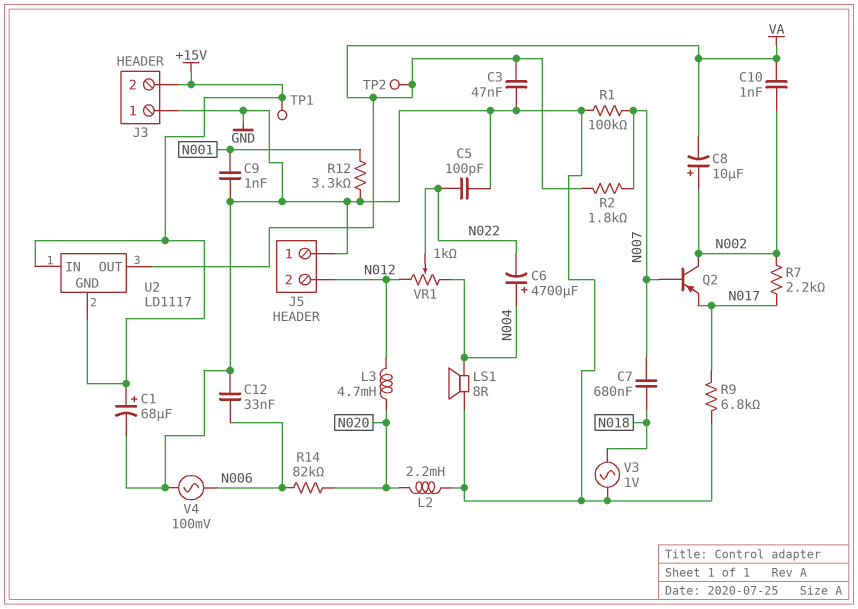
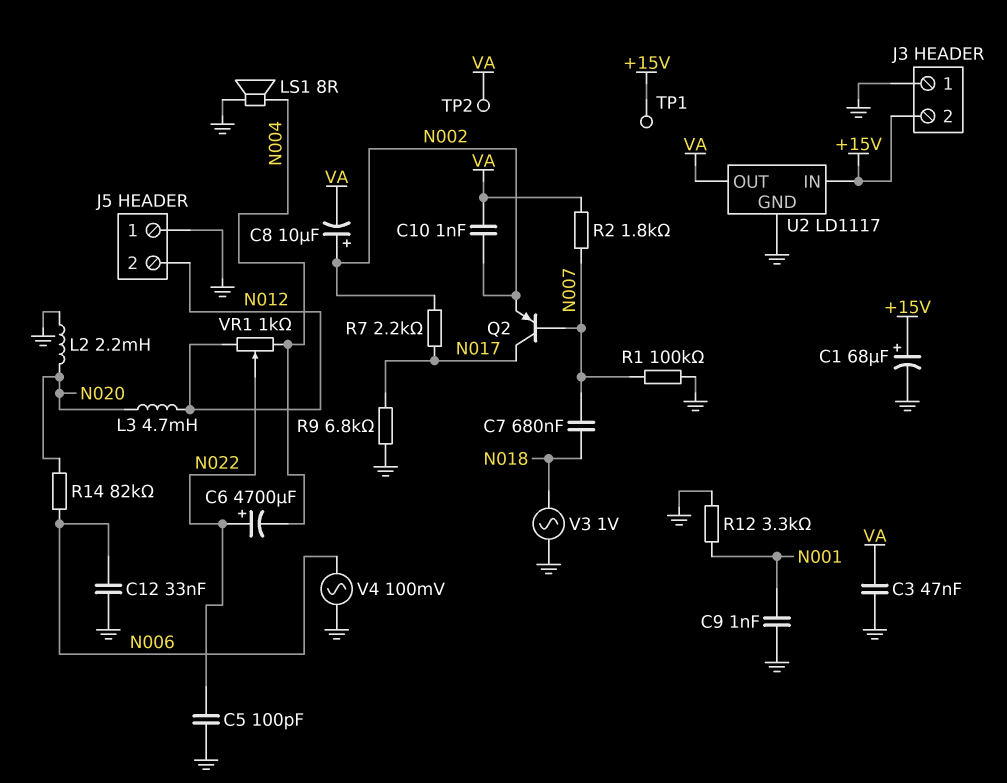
C6: 4700uF (plus N004, minus N022) -> 4700uF (plus N022, minus N004)
Q2: PNP (B N007, C N002, E N017) -> PNP (B N007, C N017, E N002)
U2 pin GND: +15V -> GND

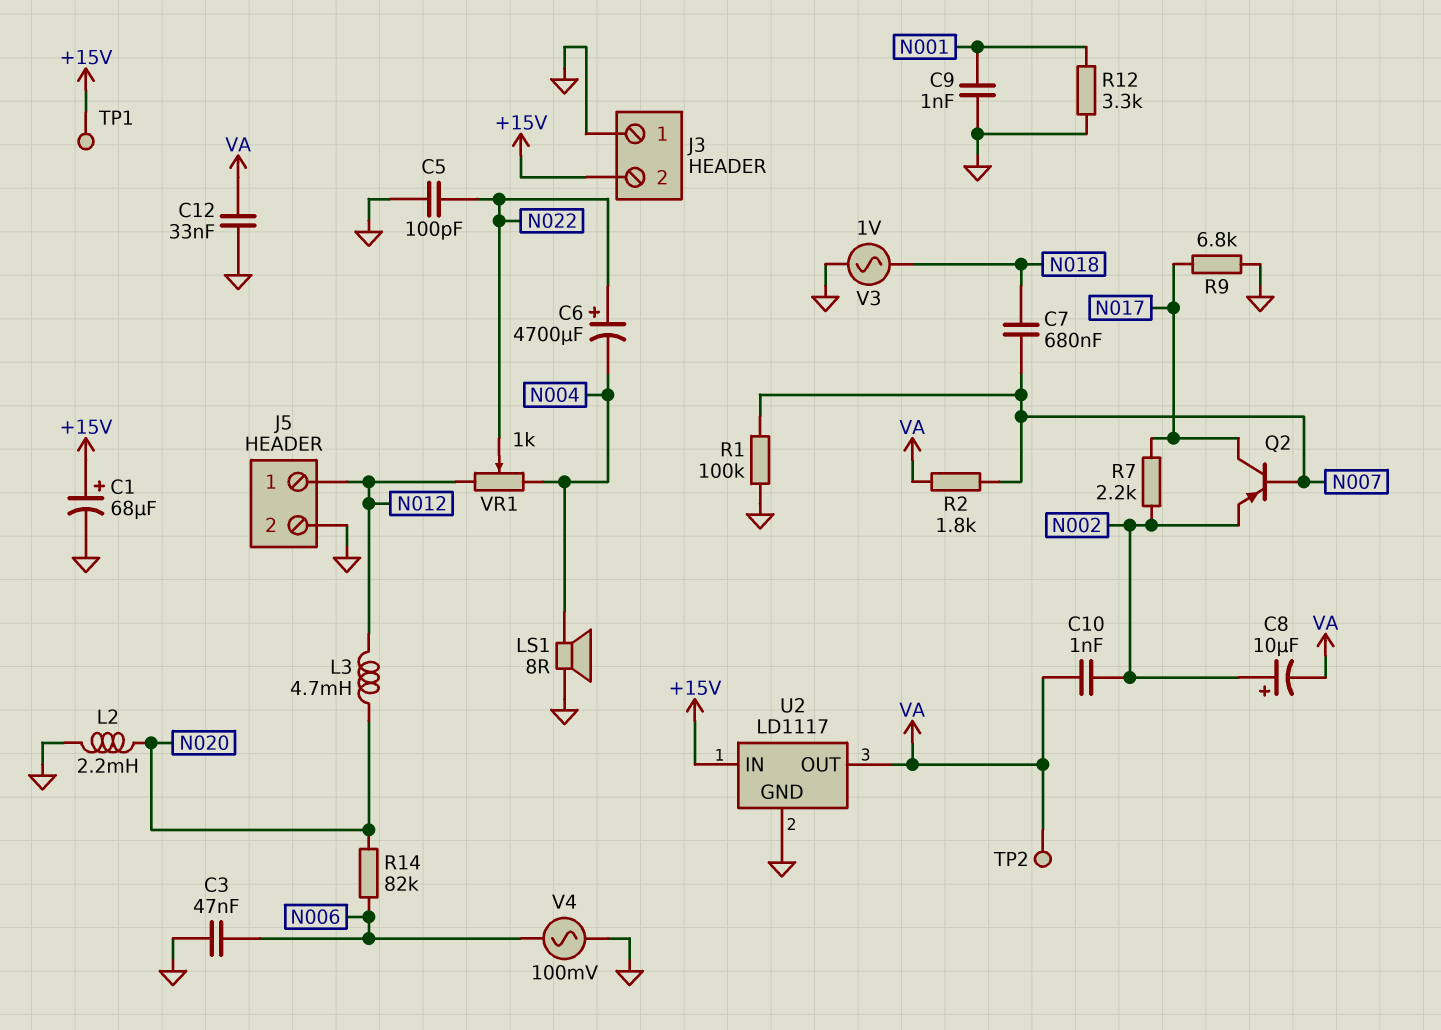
C3: 47nF (GND, VA) -> 47nF (GND, N006)
C12: 33nF (GND, N006) -> 33nF (GND, VA)
J5 pin 1: GND -> N012
J5 pin 2: N012 -> GND

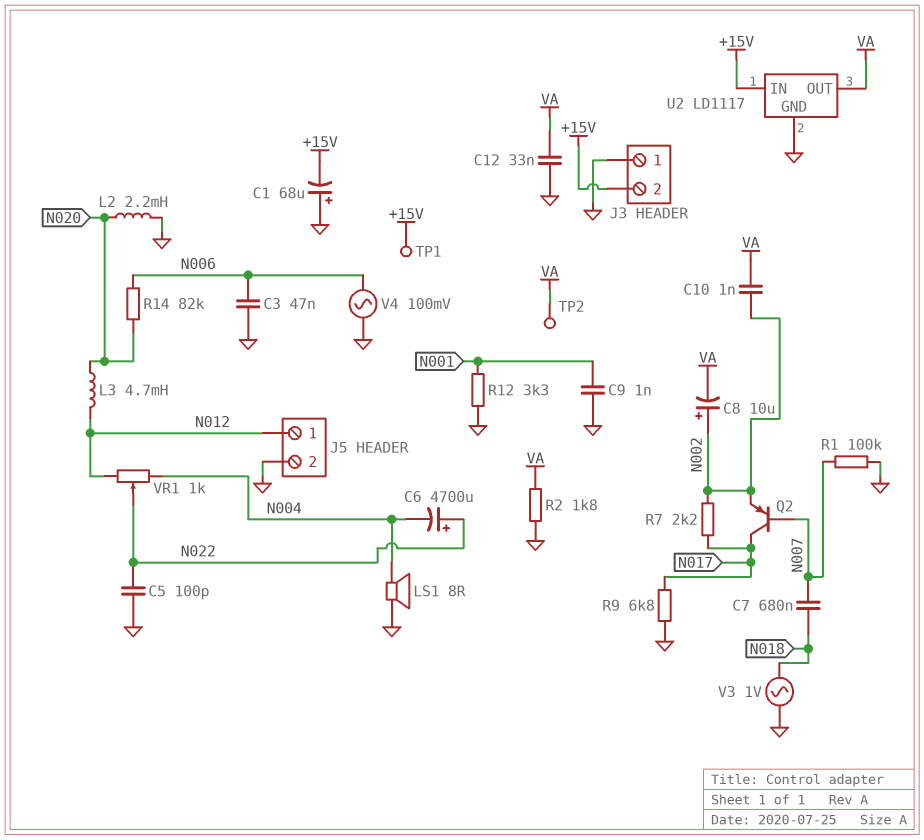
C1: 68uF (plus +15V, minus GND) -> 68uF (plus GND, minus +15V)
R2: 1.8k (N007, VA) -> 1.8k (GND, VA)

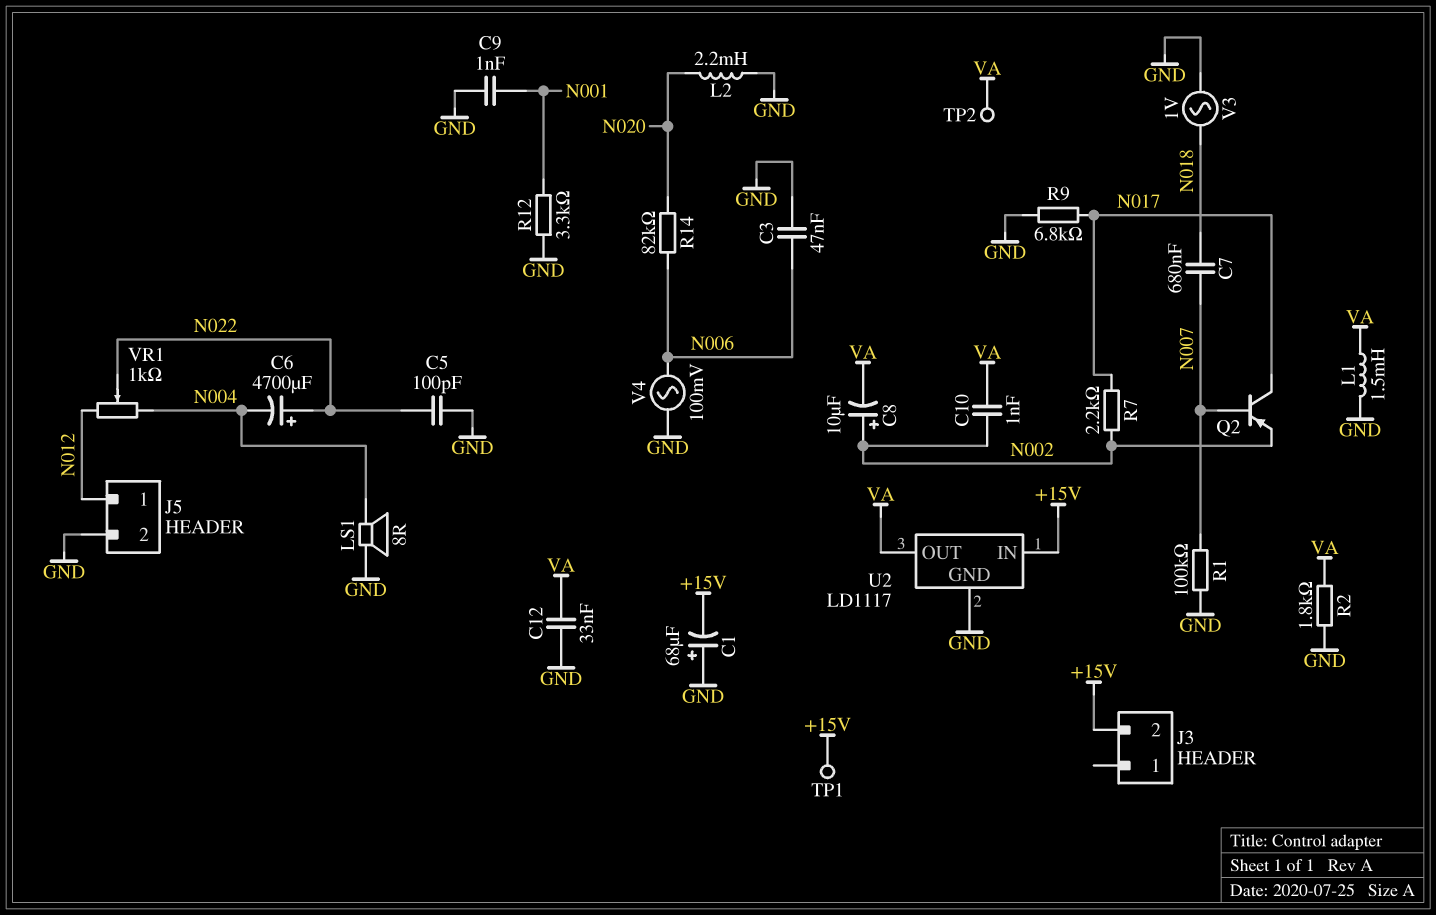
J3 pin 1: GND -> none
L1: none -> 1.5mH (GND, VA)
L3: 4.7mH (N012, N020) -> none

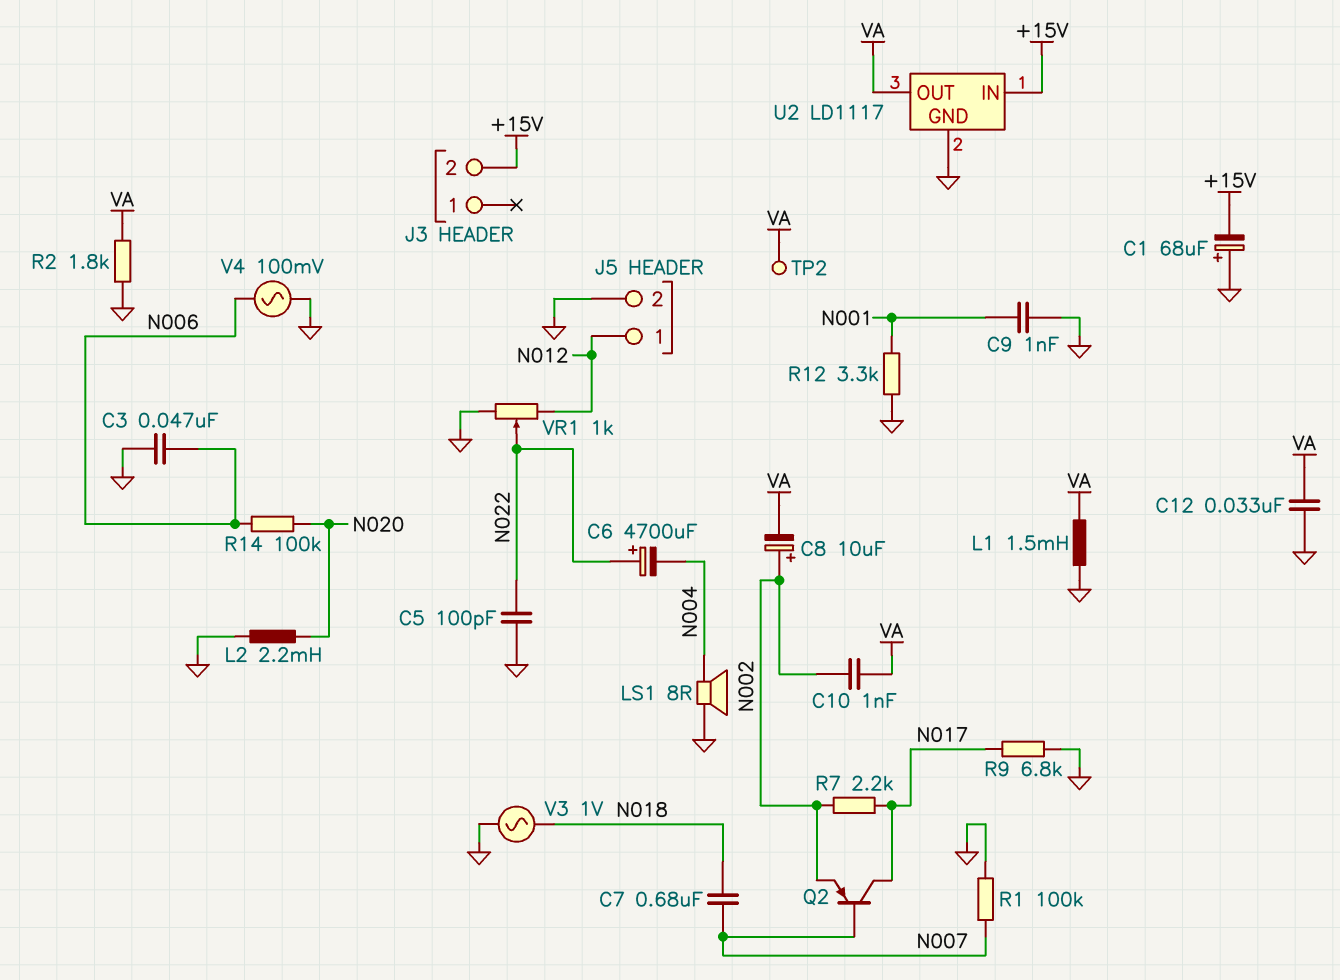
R14: 82k (N006, N020) -> 100k (N006, N020)
TP1: test point (+15V) -> none
VR1: 1k (N004, N012, wiper N022) -> 1k (GND, N012, wiper N022)

